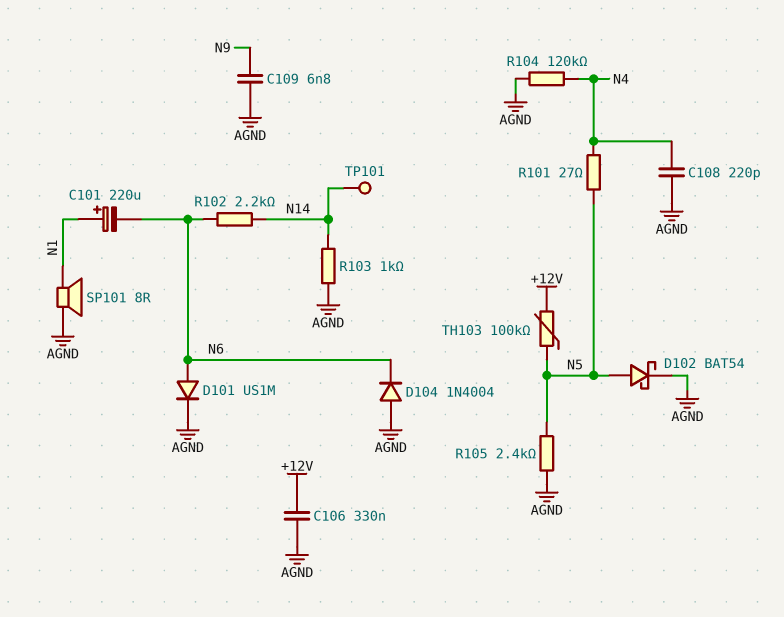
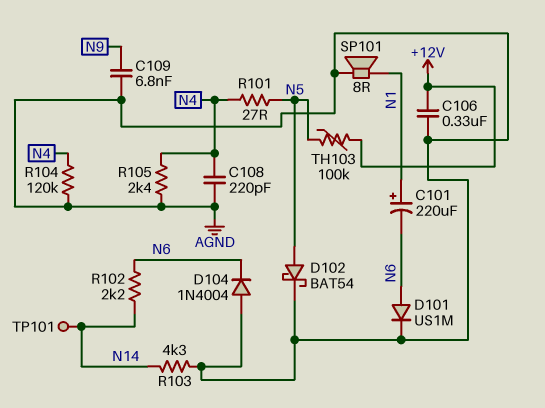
R103: 1k (AGND, N14) -> 4.3k (AGND, N14)
R105: 2.4k (AGND, N5) -> 2.4k (AGND, N4)

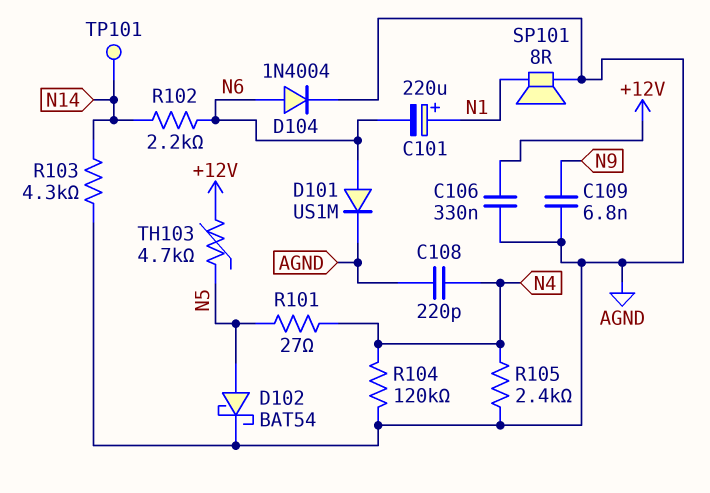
D104: diode 1N4004 (A AGND, K N6) -> diode 1N4004 (A N6, K AGND)
TH103: 100k (+12V, N5) -> 4.7k (+12V, N5)

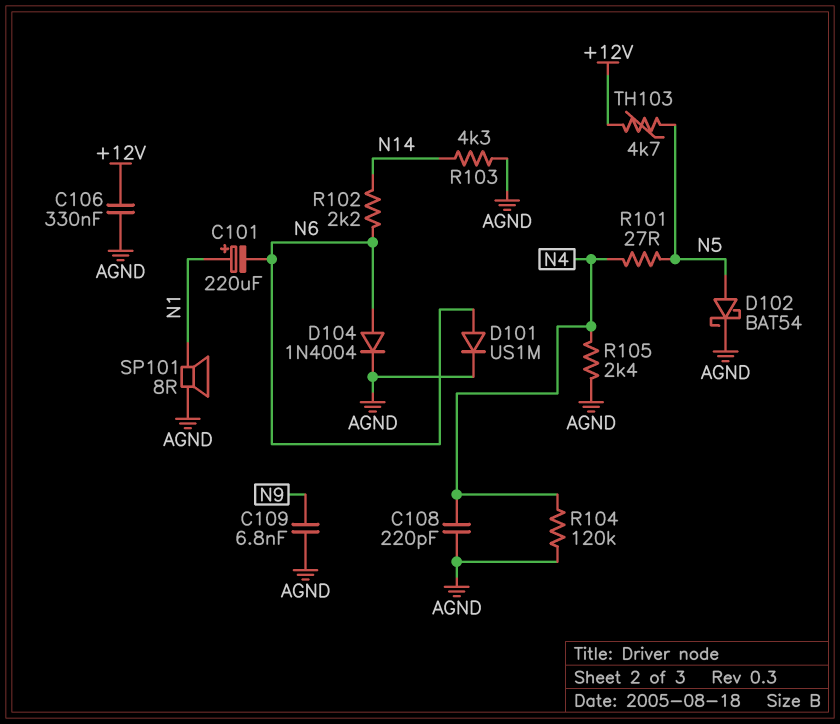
TP101: test point (N14) -> none

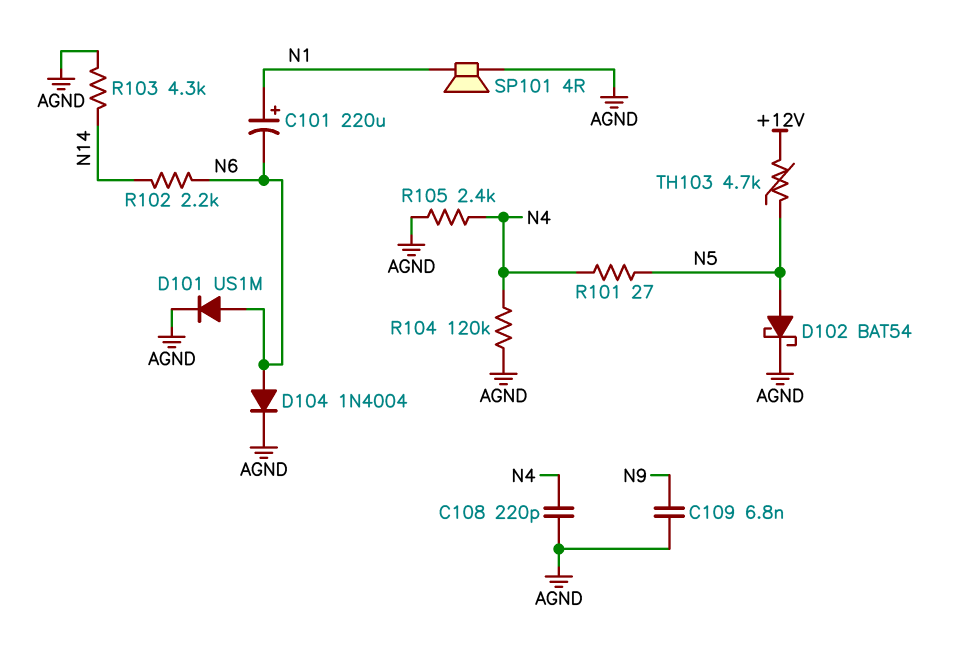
C106: 330nF (+12V, AGND) -> none
SP101: speaker 8R (AGND, N1) -> speaker 4R (AGND, N1)

